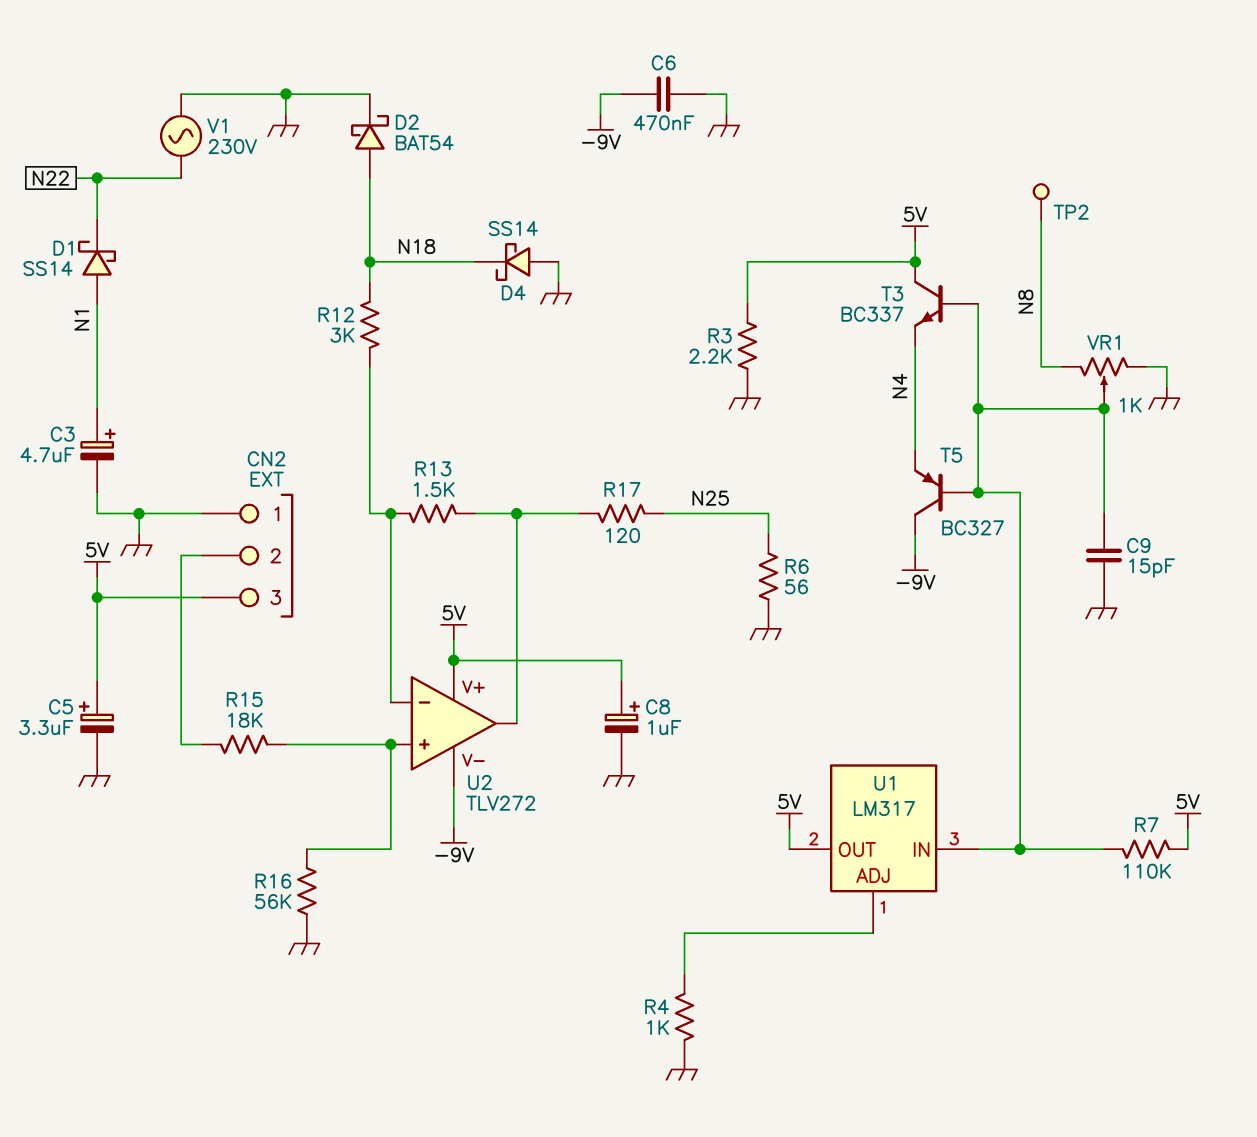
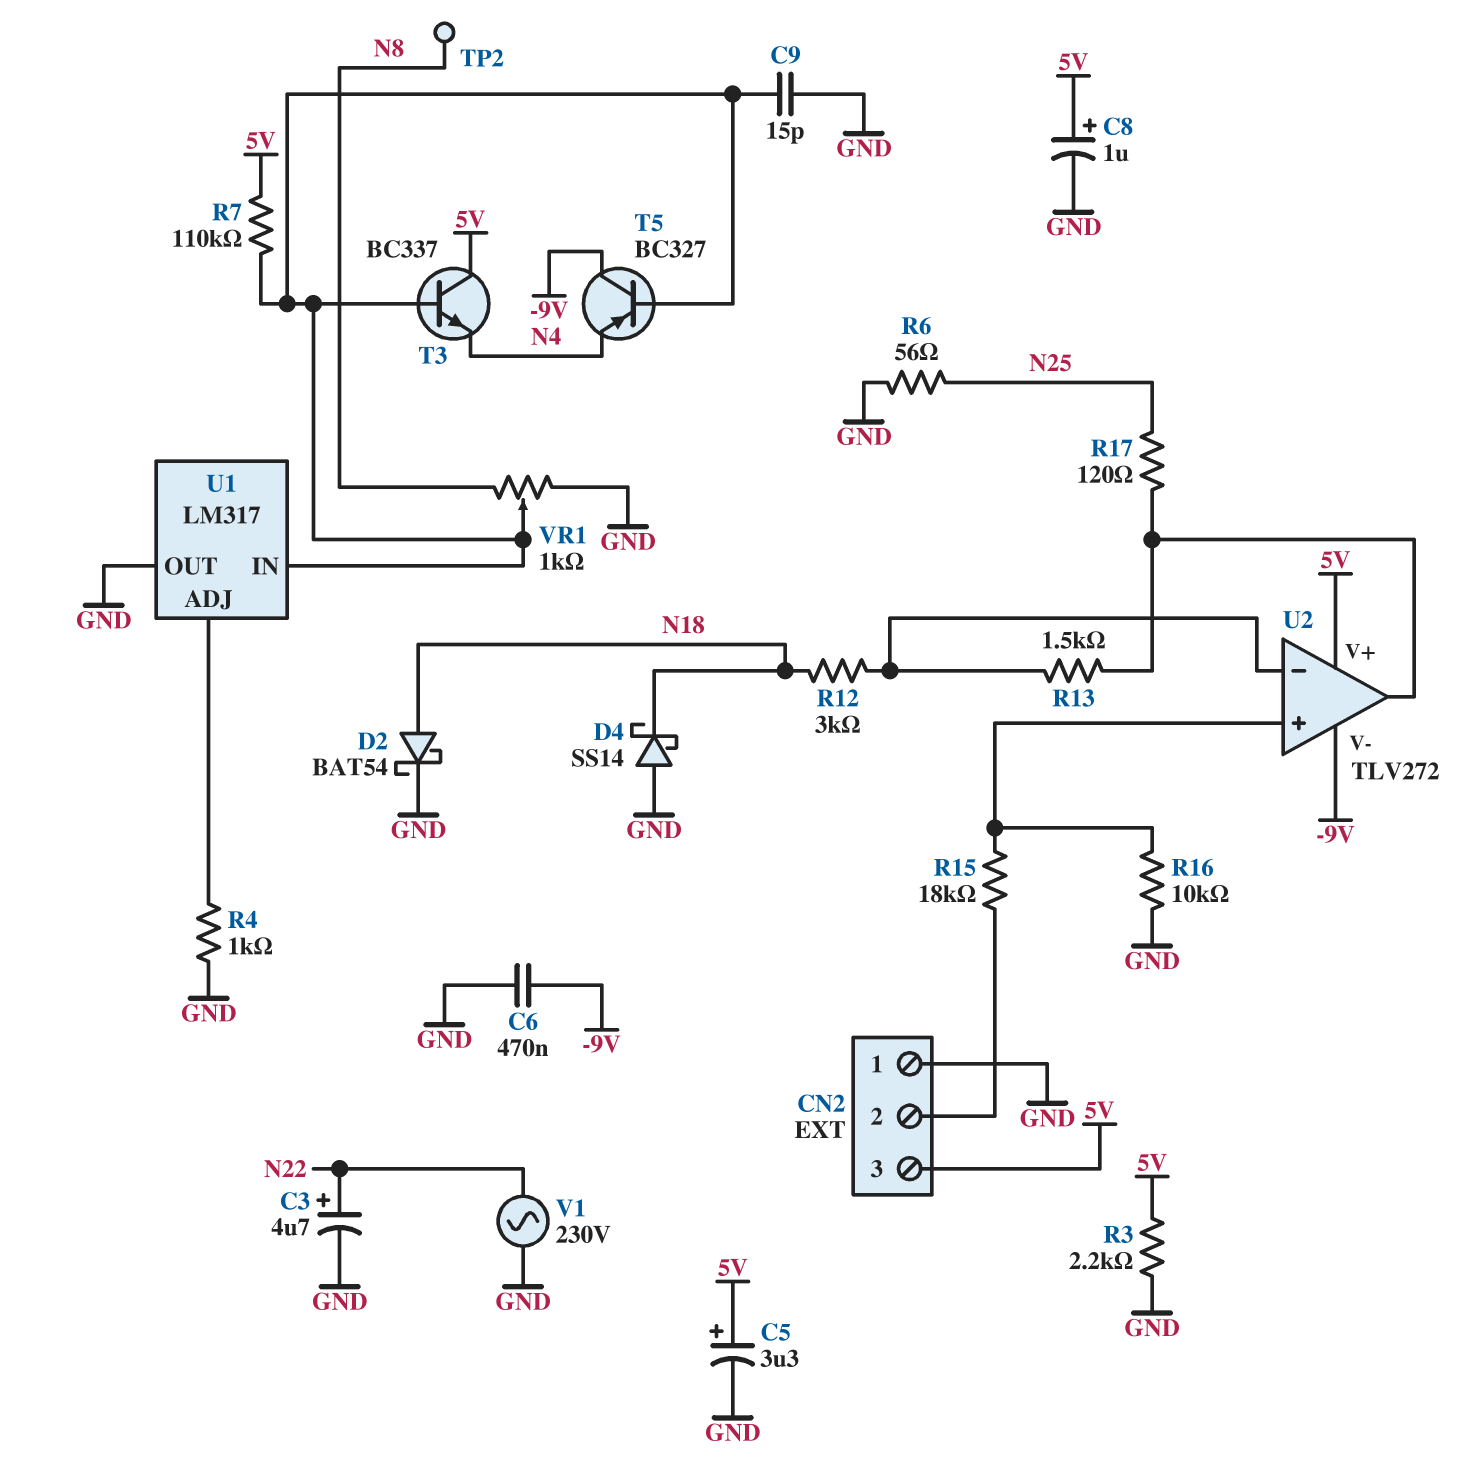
C3: 4.7uF (plus N1, minus GND) -> 4.7uF (plus N22, minus GND)
D1: schottky SS14 (A N1, K N22) -> none
R16: 56k (GND, U2/in+) -> 10k (GND, U2/in+)
U1 pin OUT: 5V -> GND

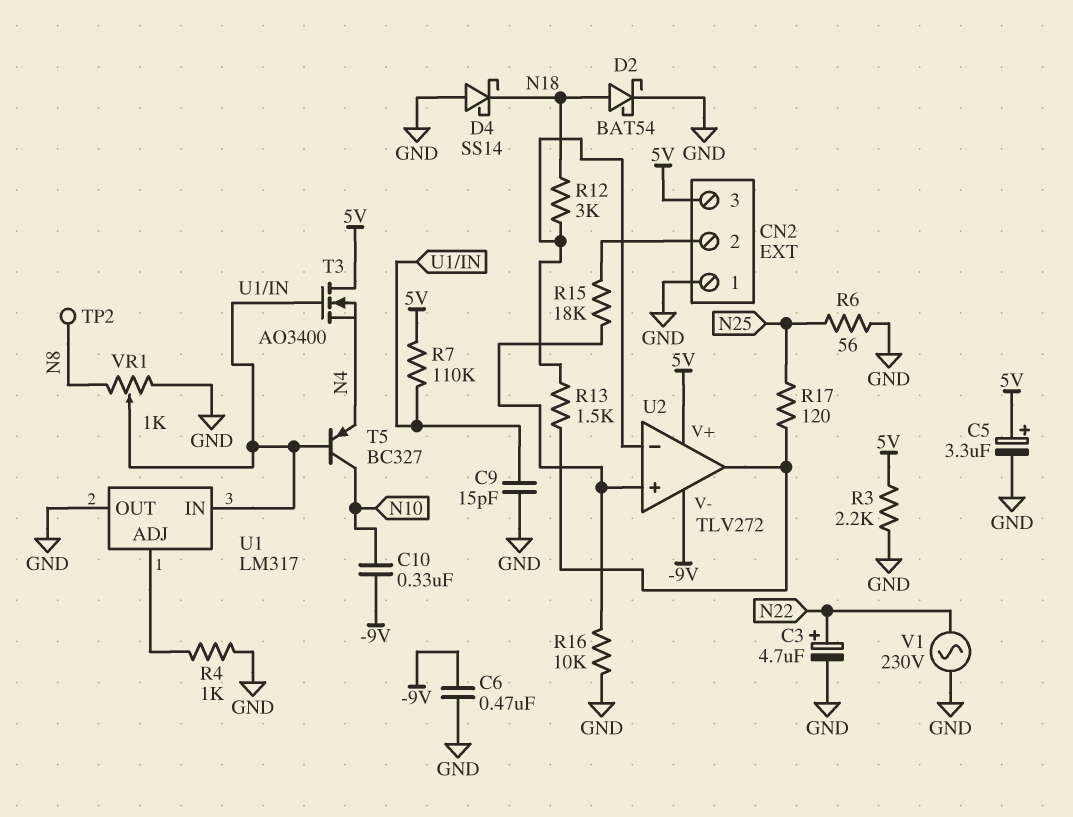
C8: 1uF (plus 5V, minus GND) -> none
C10: none -> 330nF (-9V, N10)
T3: NPN BC337 (B U1/IN, C 5V, E N4) -> NMOS AO3400 (G U1/IN, D 5V, S N4)
T5: PNP BC327 (B U1/IN, C -9V, E N4) -> PNP BC327 (B U1/IN, C N10, E N4)

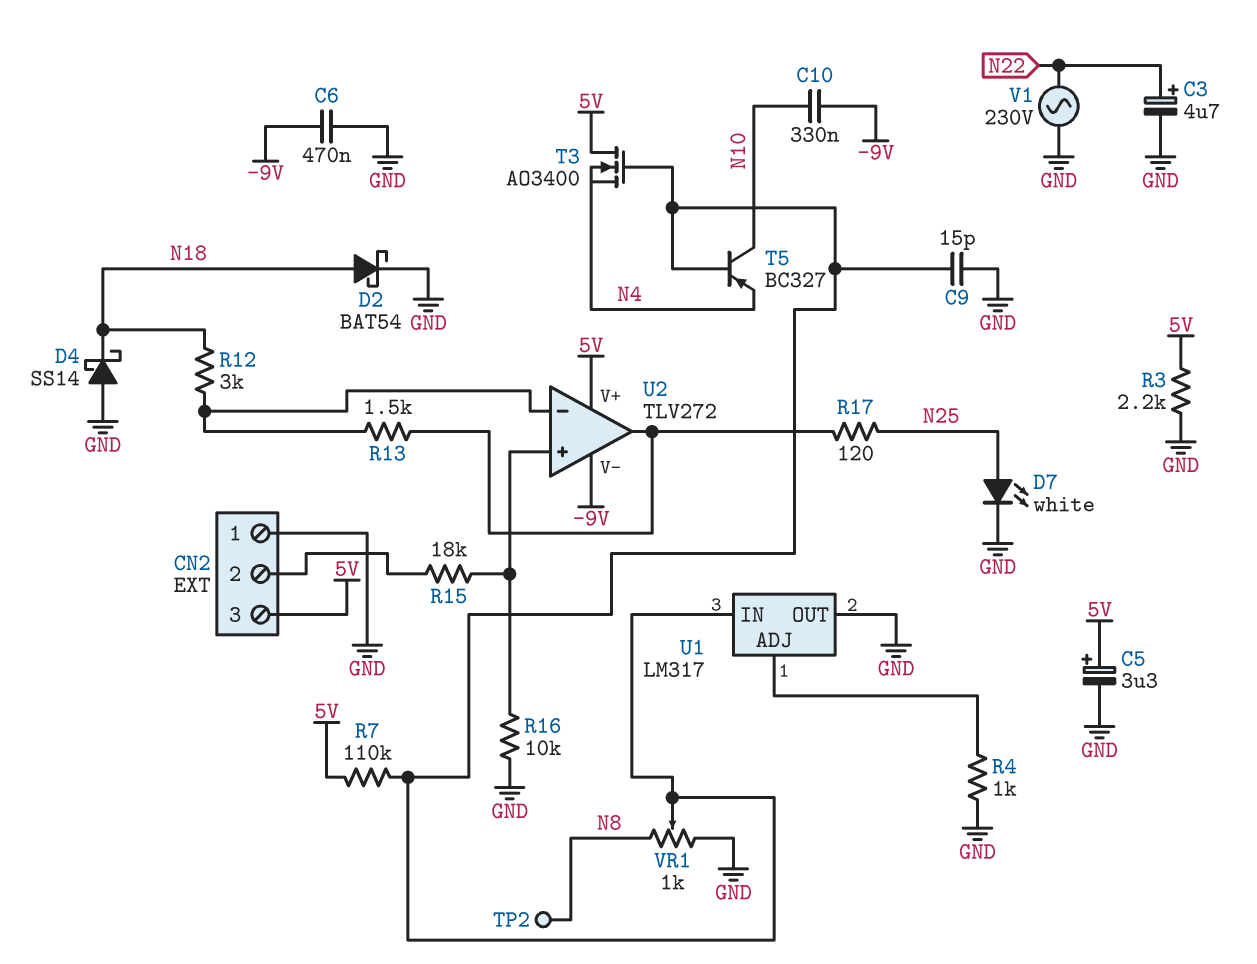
D7: none -> LED white (A N25, K GND)
R6: 56 (GND, N25) -> none

